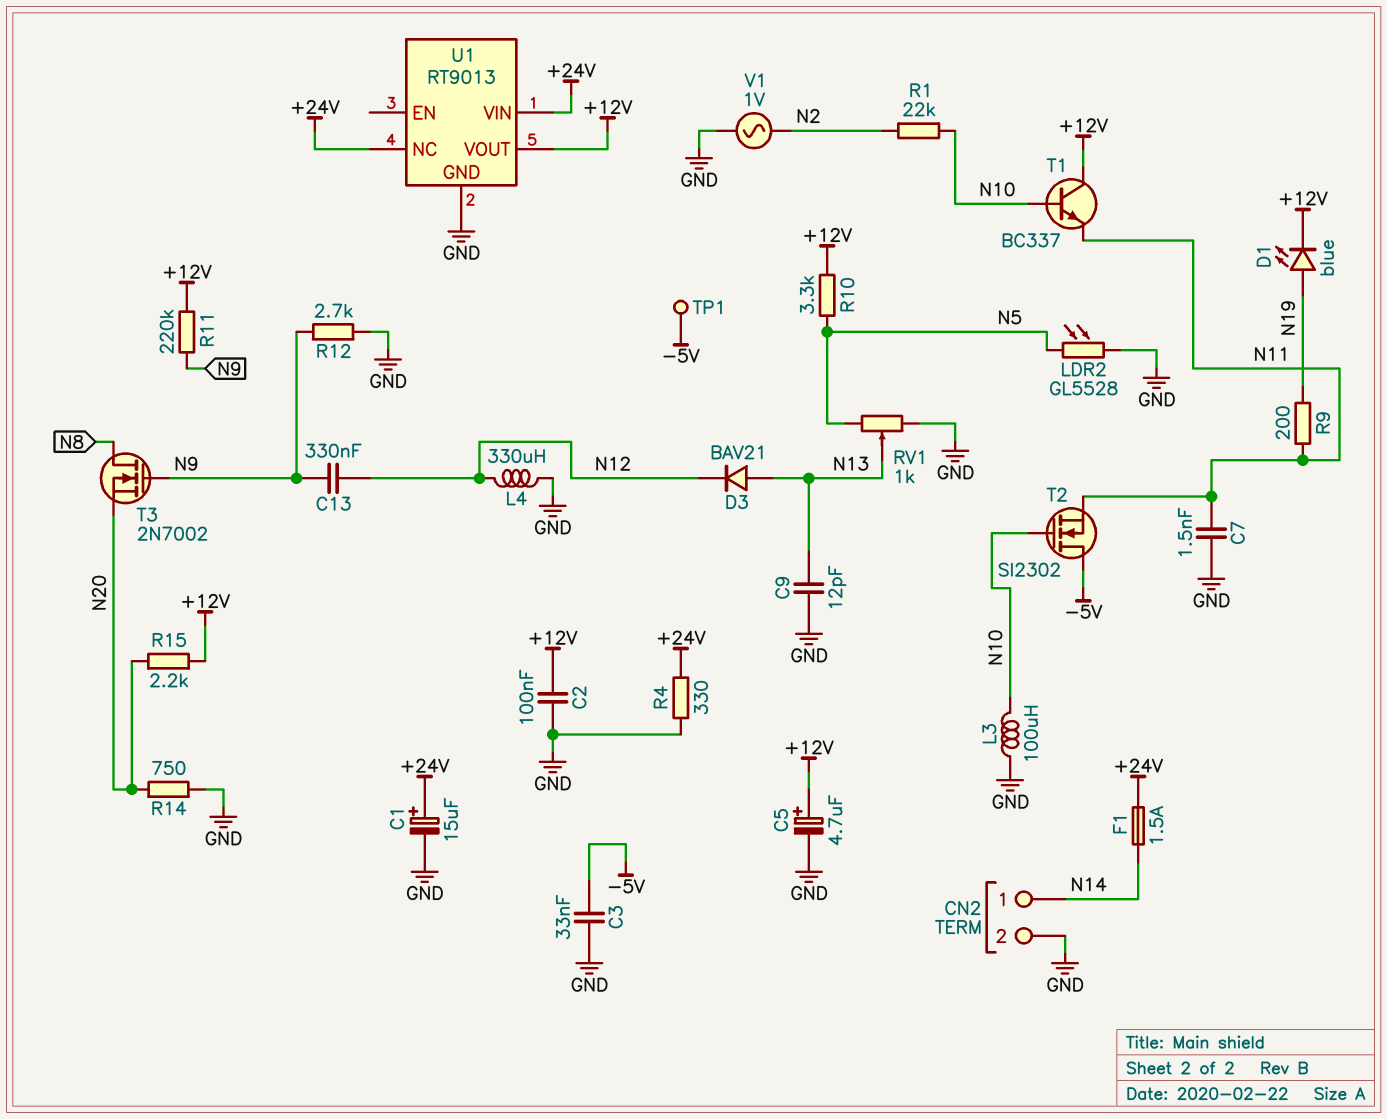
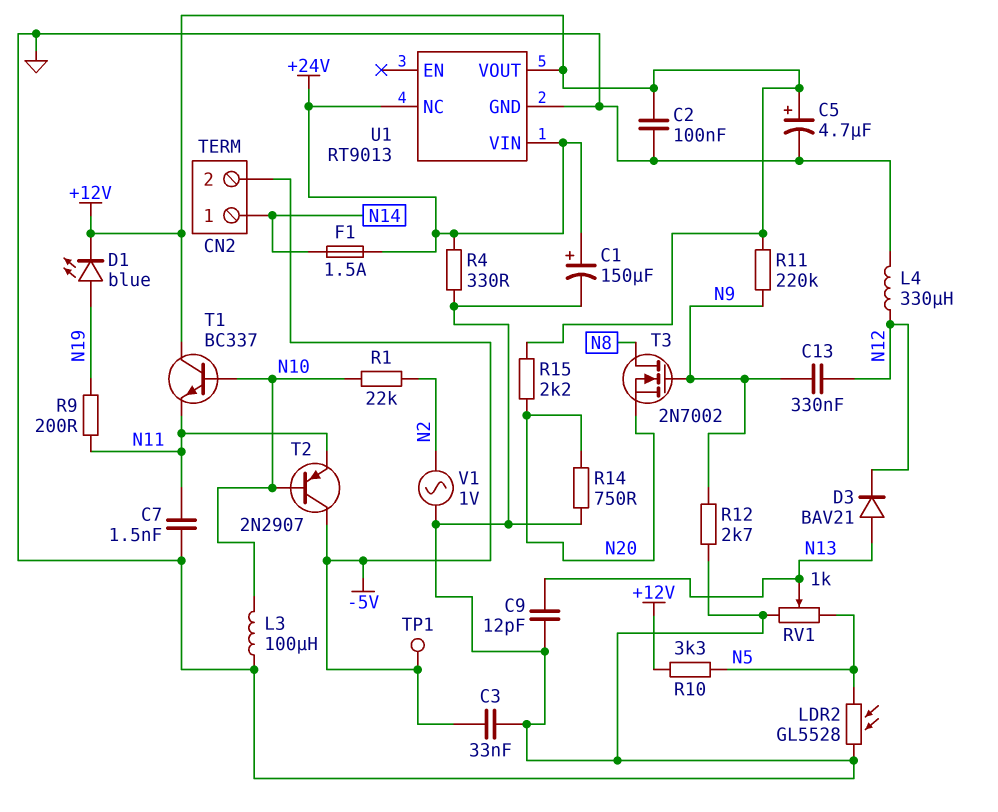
C1: 15uF (plus +24V, minus GND) -> 150uF (plus +24V, minus GND)
CN2 pin 2: GND -> -5V
T2: NMOS SI2302 (G N10, D -5V, S N11) -> PNP 2N2907 (B N10, C -5V, E N11)

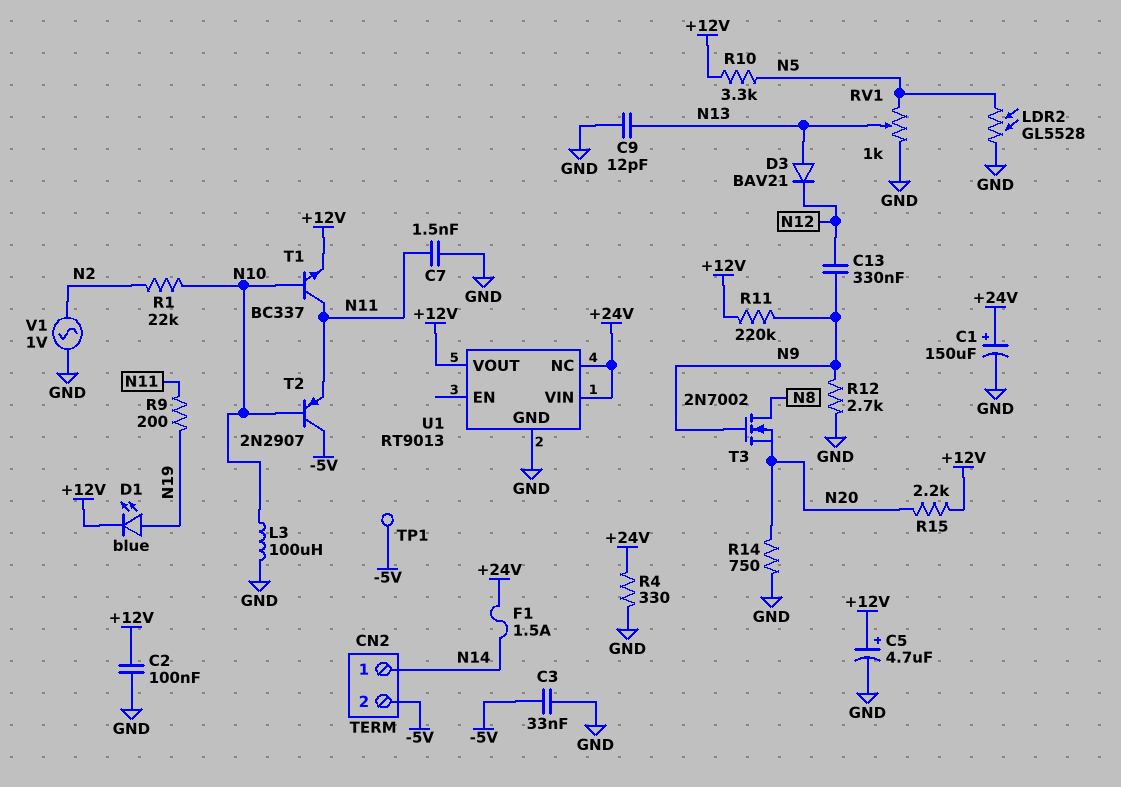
L4: 330uH (GND, N12) -> none
T1: NPN BC337 (B N10, C +12V, E N11) -> NPN BC337 (B N10, C N11, E +12V)

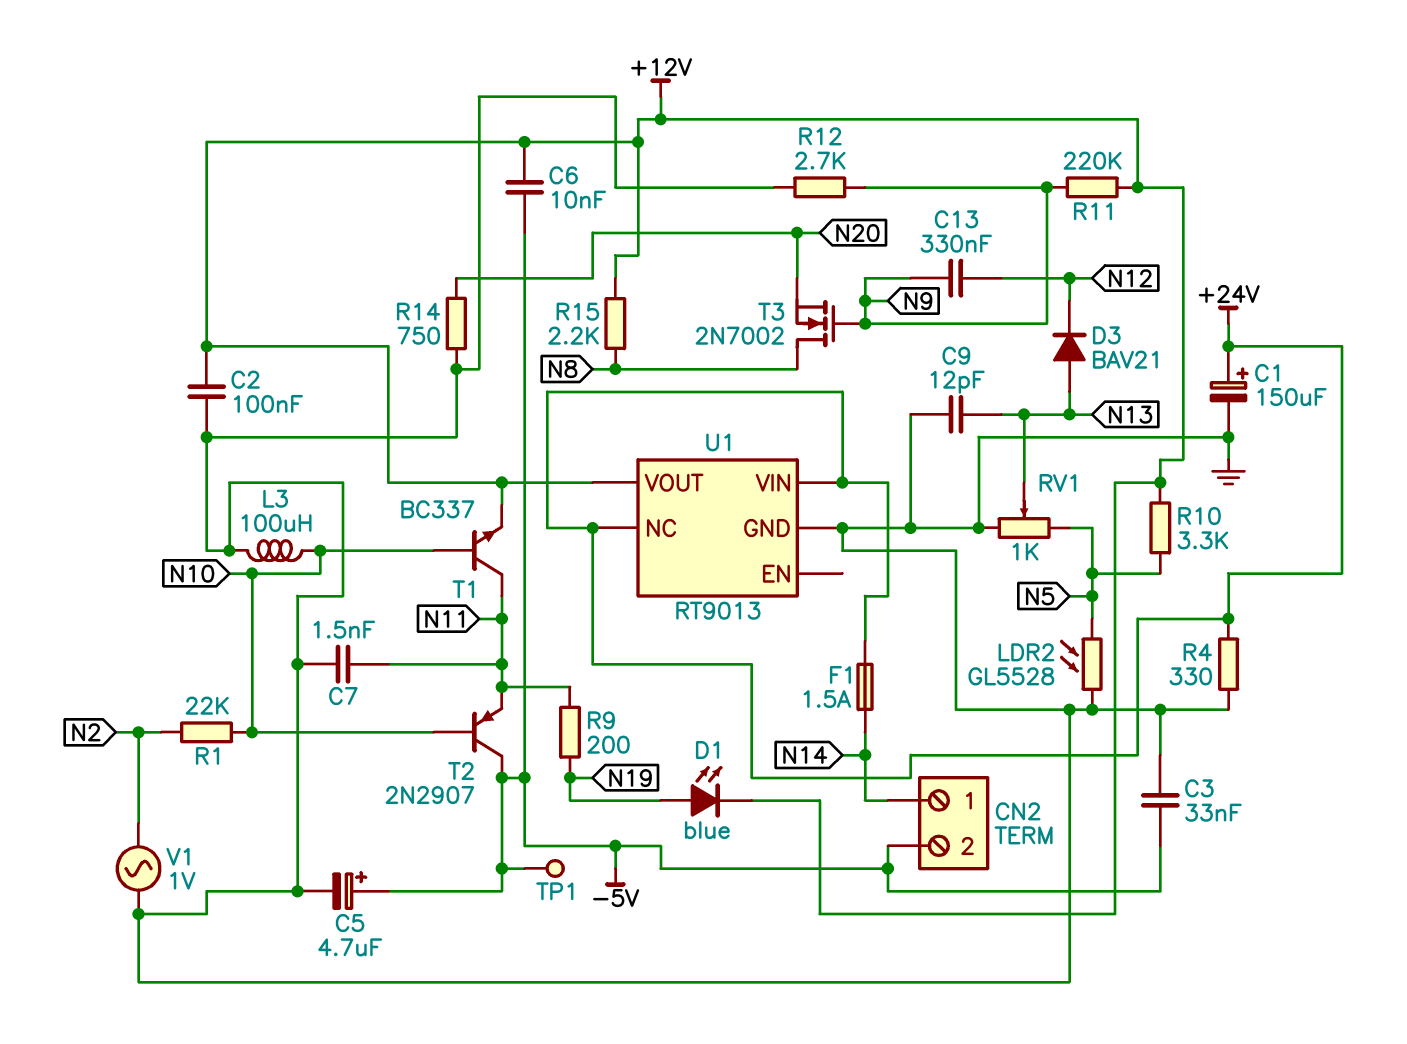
C5: 4.7uF (plus +12V, minus GND) -> 4.7uF (plus -5V, minus GND)
C6: none -> 10nF (+12V, -5V)
R15: 2.2k (+12V, N20) -> 2.2k (+12V, N8)

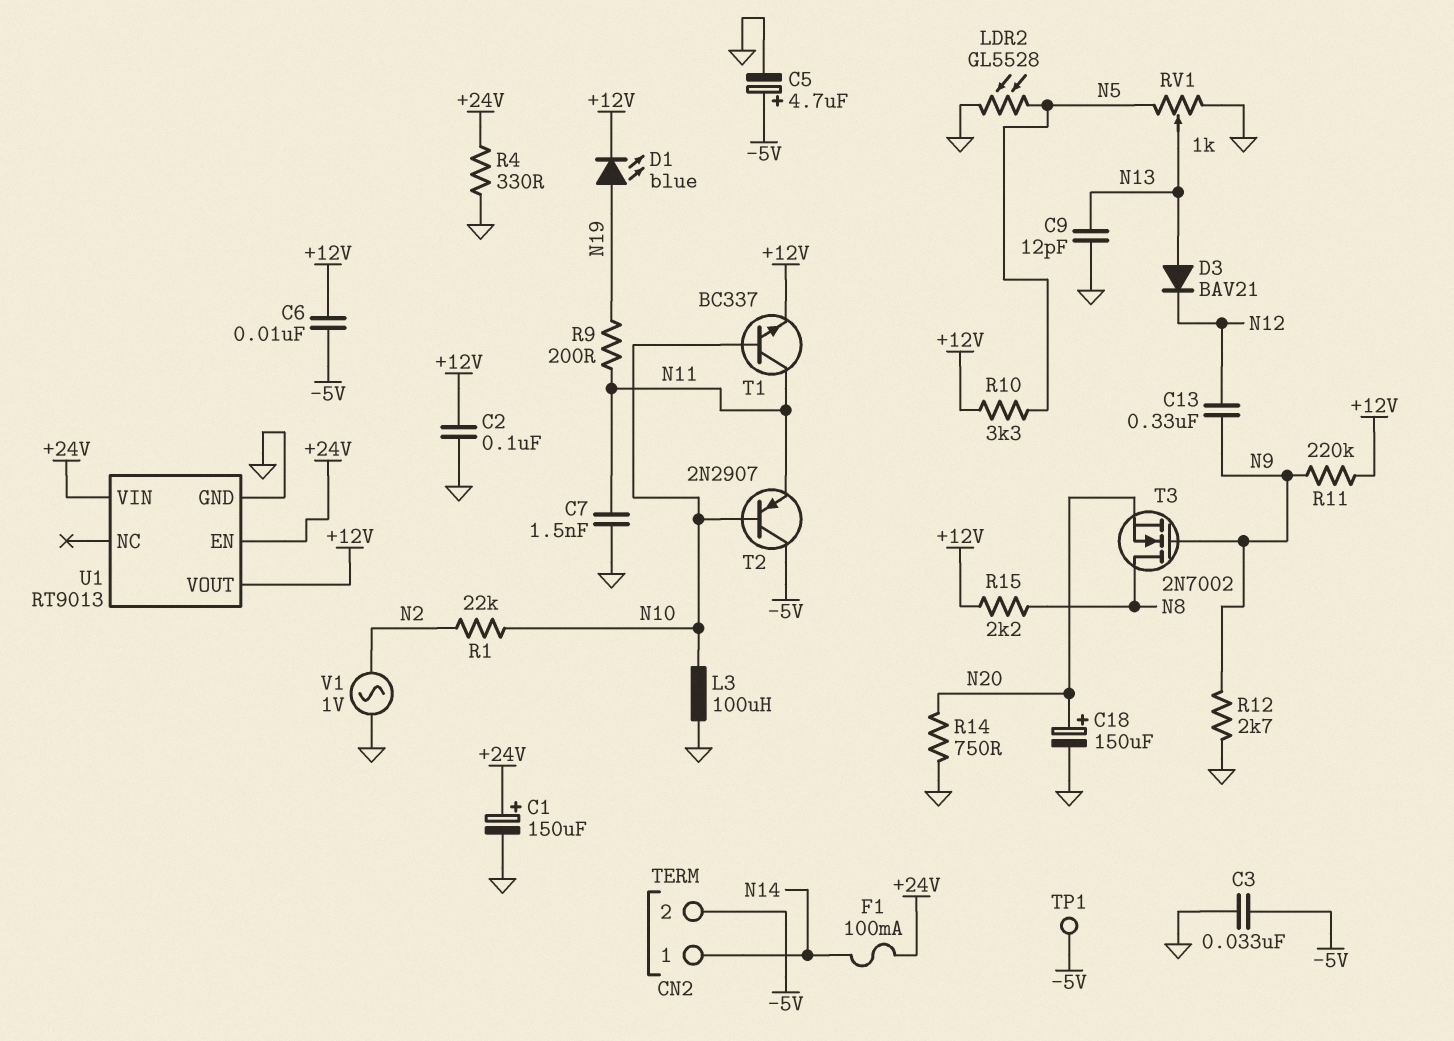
C18: none -> 150uF (plus N20, minus GND)
F1: 1.5A (+24V, N14) -> 100mA (+24V, N14)
U1 pin EN: none -> +24V
U1 pin NC: +24V -> none

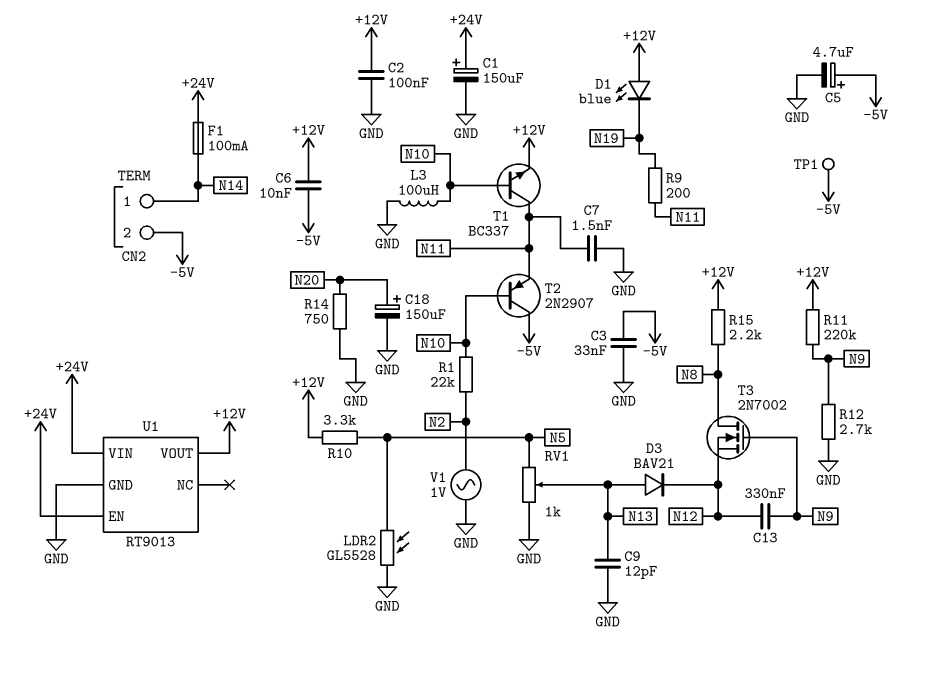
D1: LED blue (A N19, K +12V) -> LED blue (A +12V, K N19)
R4: 330 (+24V, GND) -> none
T3: NMOS 2N7002 (G N9, D N8, S N20) -> NMOS 2N7002 (G N9, D N8, S N12)

